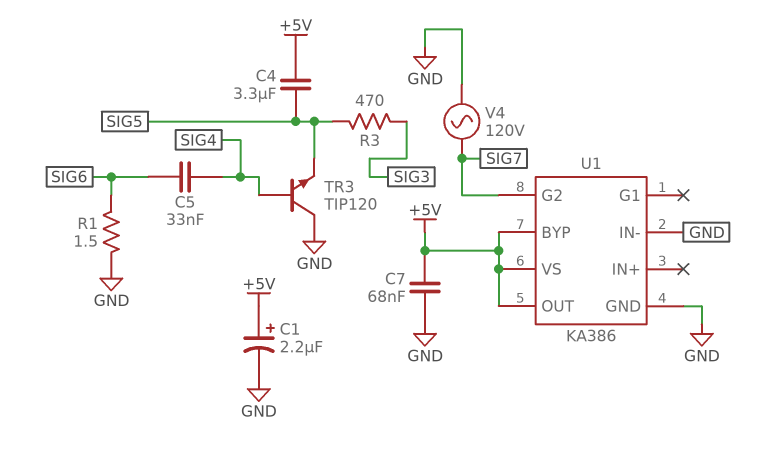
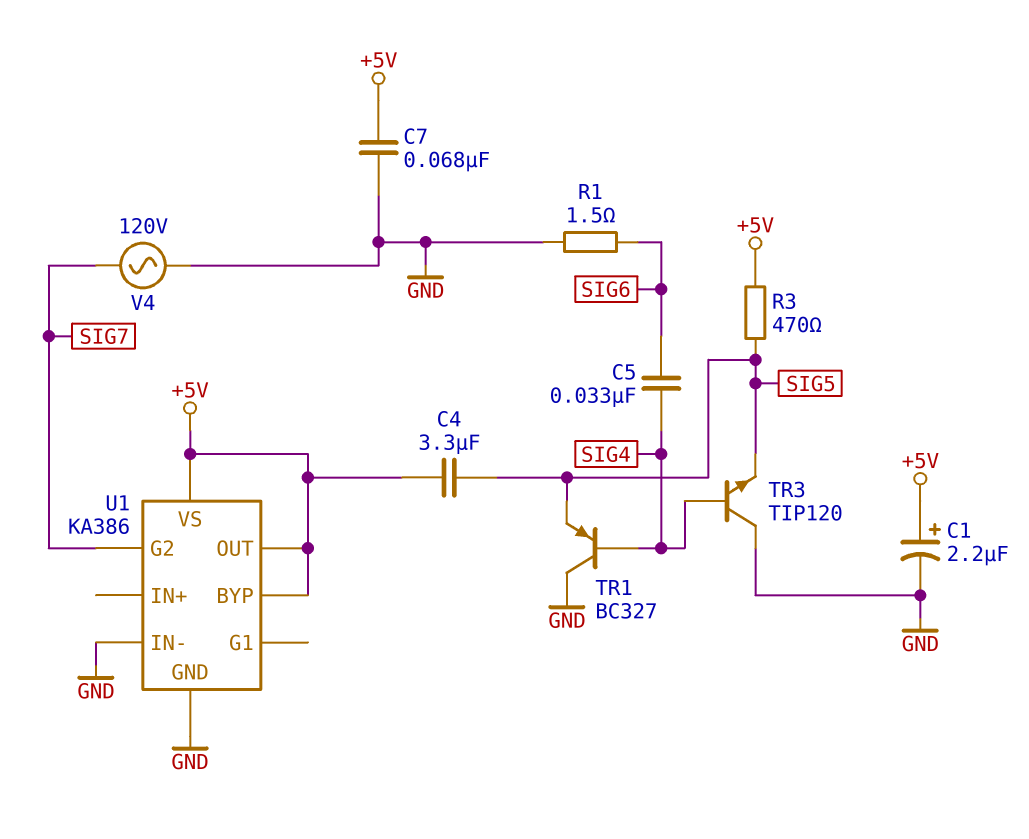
R3: 470 (SIG3, SIG5) -> 470 (+5V, SIG5)
TR1: none -> PNP BC327 (B SIG4, C GND, E SIG5)

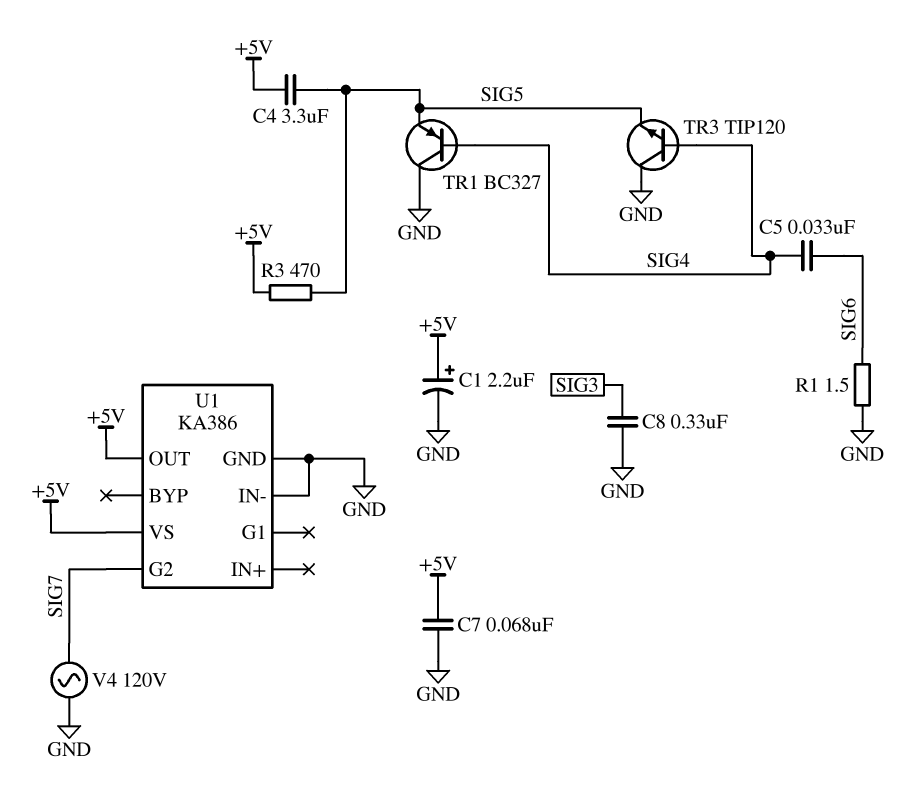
C8: none -> 330nF (GND, SIG3)
U1 pin BYP: +5V -> none

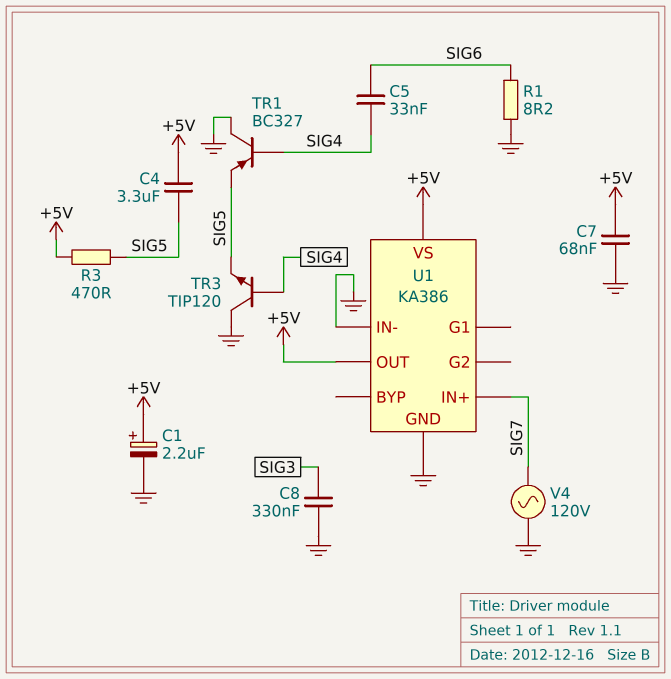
R1: 1.5 (GND, SIG6) -> 8.2 (GND, SIG6)
U1 pin G2: SIG7 -> none
U1 pin IN+: none -> SIG7

